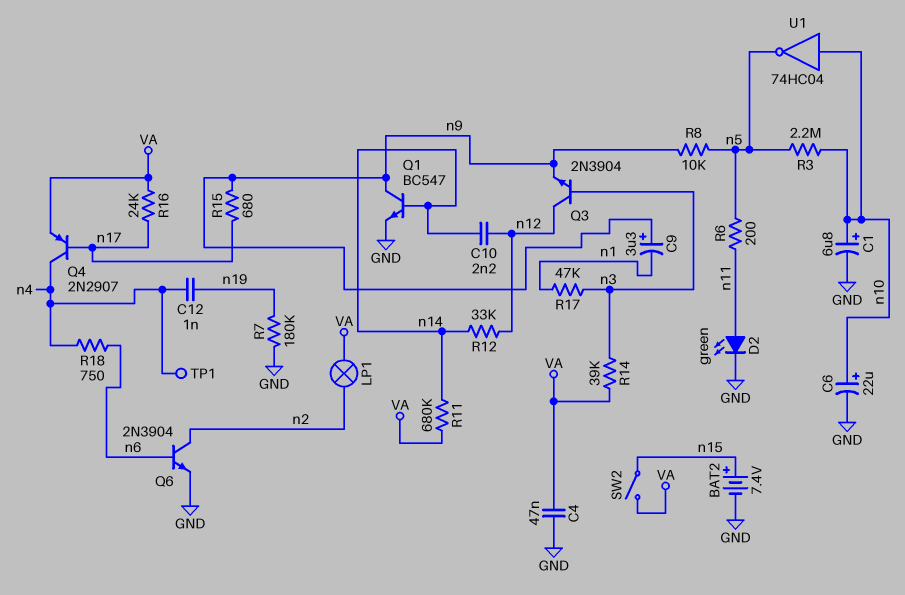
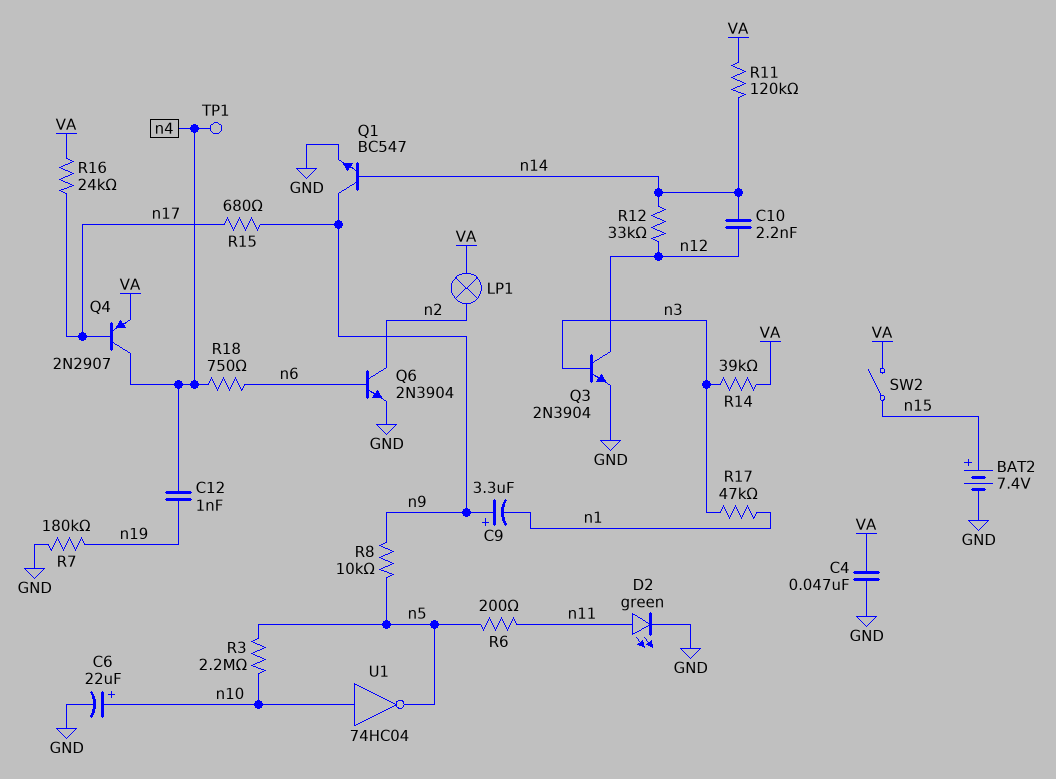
C1: 6.8uF (plus n10, minus GND) -> none
Q3: NPN 2N3904 (B n3, C n12, E n9) -> NPN 2N3904 (B n3, C n12, E GND)
R11: 680k (VA, n14) -> 120k (VA, n14)

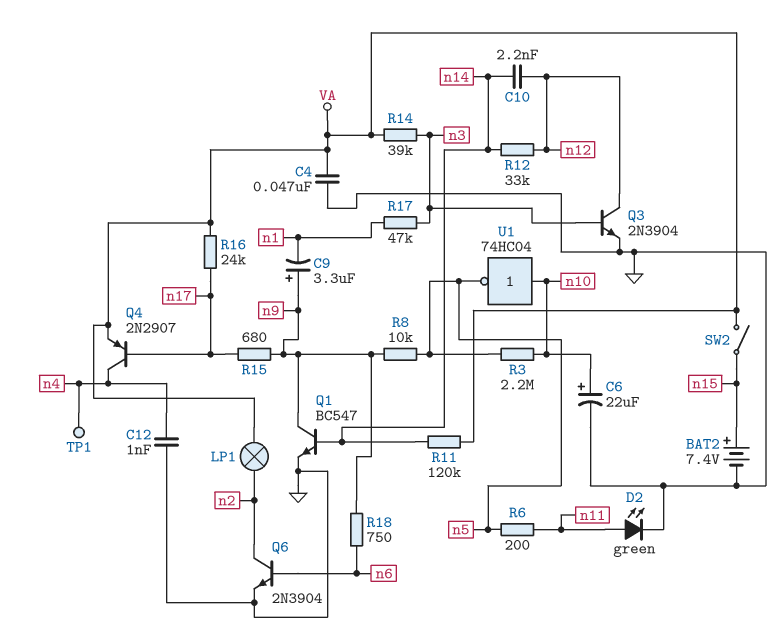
C12: 1nF (n4, n19) -> 1nF (GND, n4)
R7: 180k (GND, n19) -> none
R18: 750 (n4, n6) -> 750 (n6, n9)

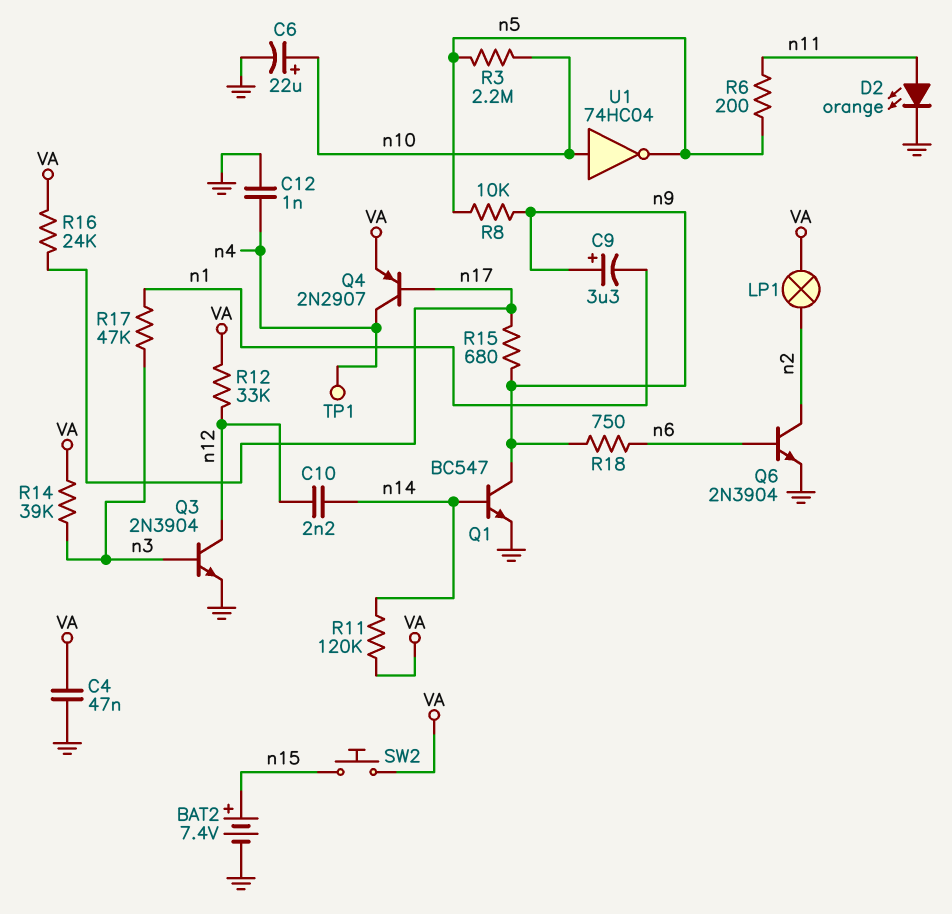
D2: LED green (A n11, K GND) -> LED orange (A n11, K GND)
R12: 33k (n12, n14) -> 33k (VA, n12)
SW2: switch (VA, n15) -> button (VA, n15)

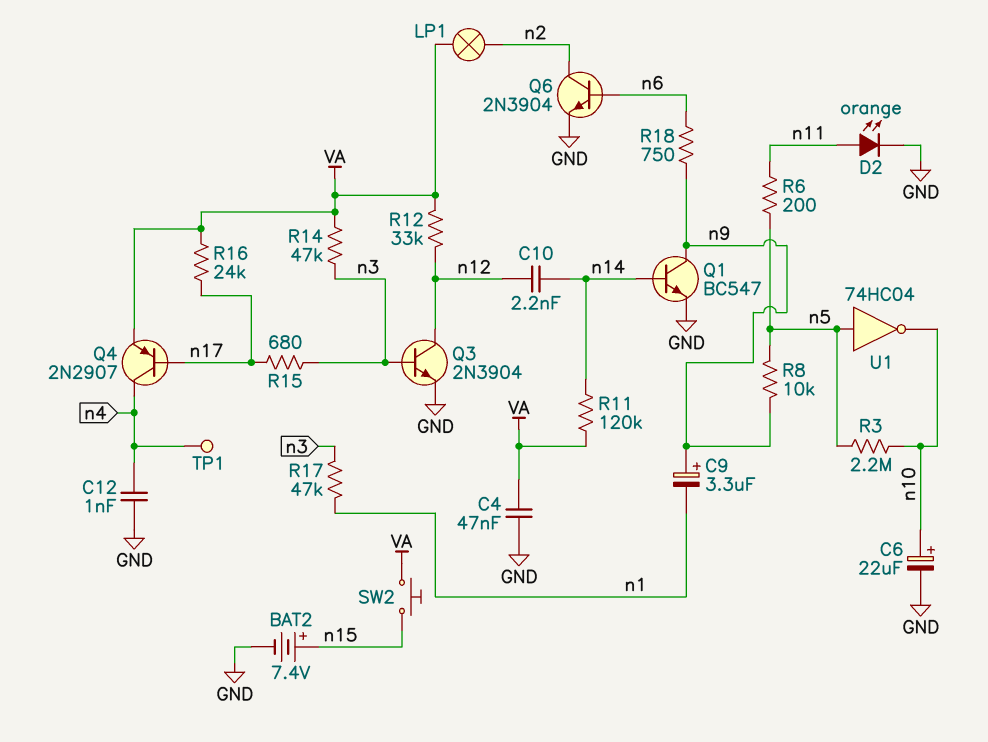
R14: 39k (VA, n3) -> 47k (VA, n3)
R15: 680 (n9, n17) -> 680 (n3, n17)
U1: NOT 74HC04 (in n10, out n5) -> NOT 74HC04 (in n5, out n10)

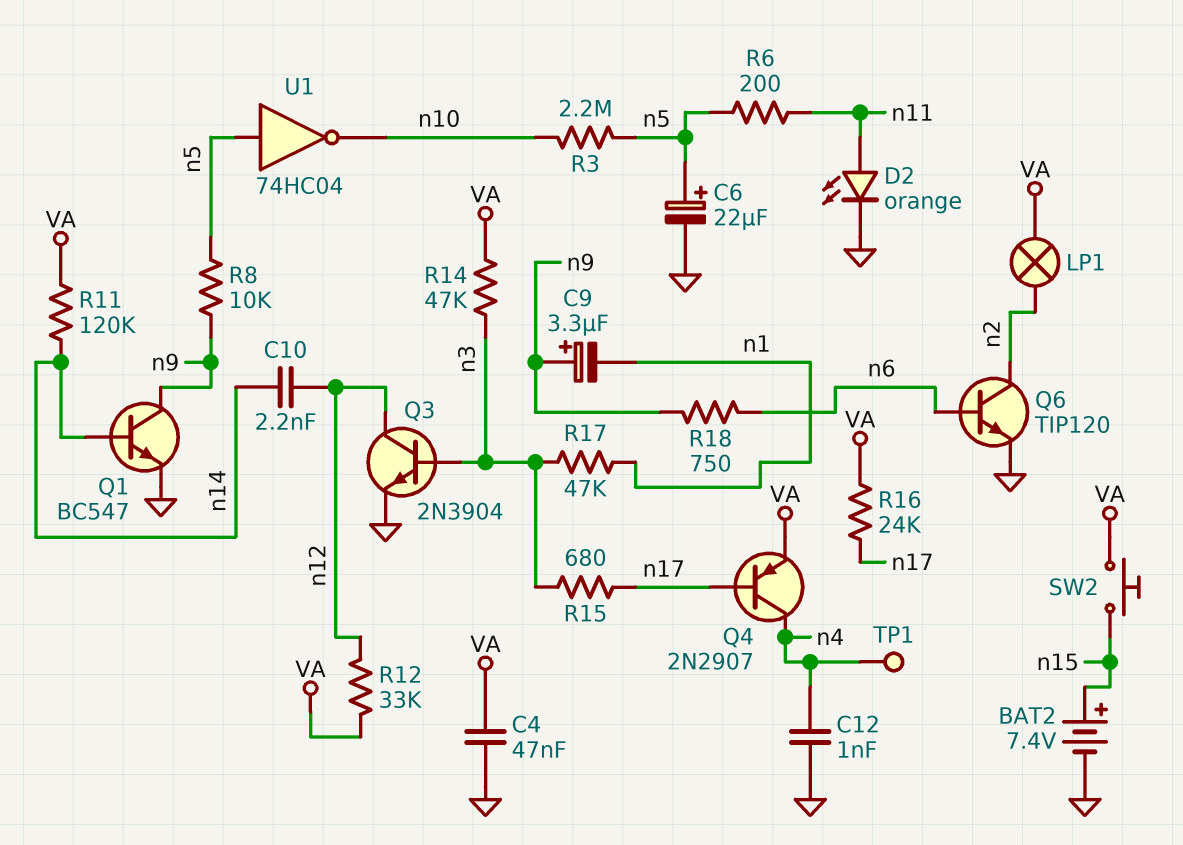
C6: 22uF (plus n10, minus GND) -> 22uF (plus n5, minus GND)
Q6: NPN 2N3904 (B n6, C n2, E GND) -> NPN TIP120 (B n6, C n2, E GND)

